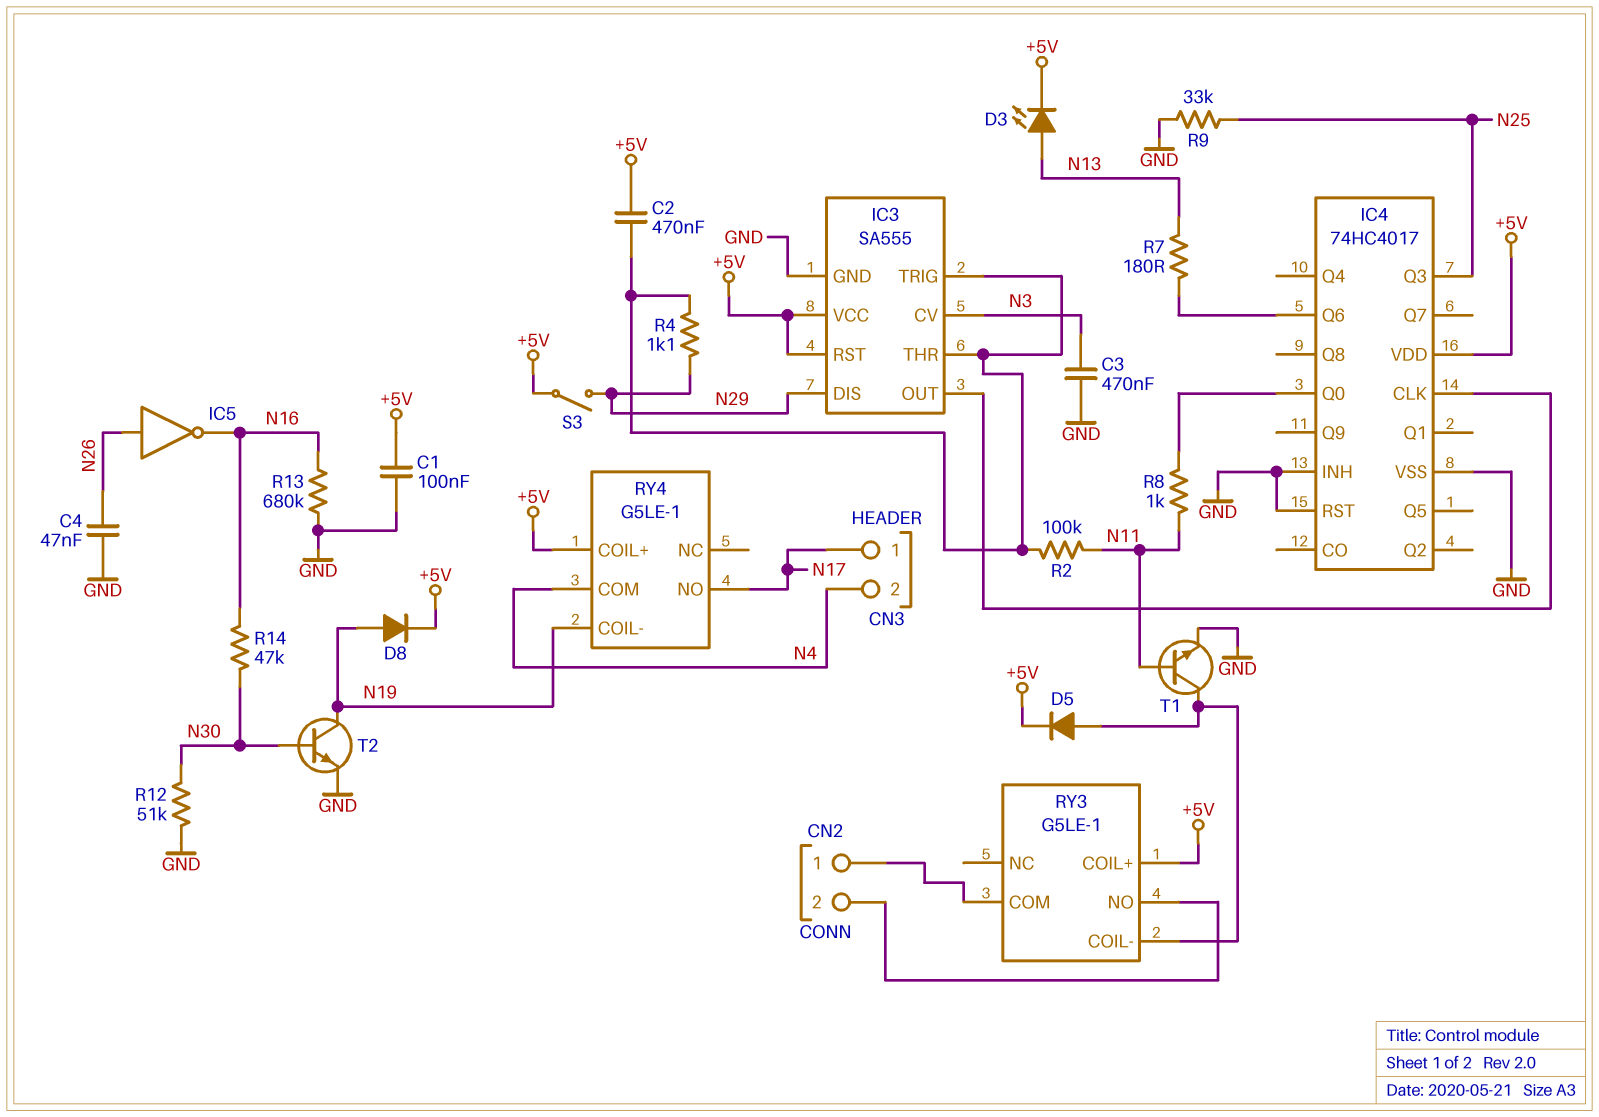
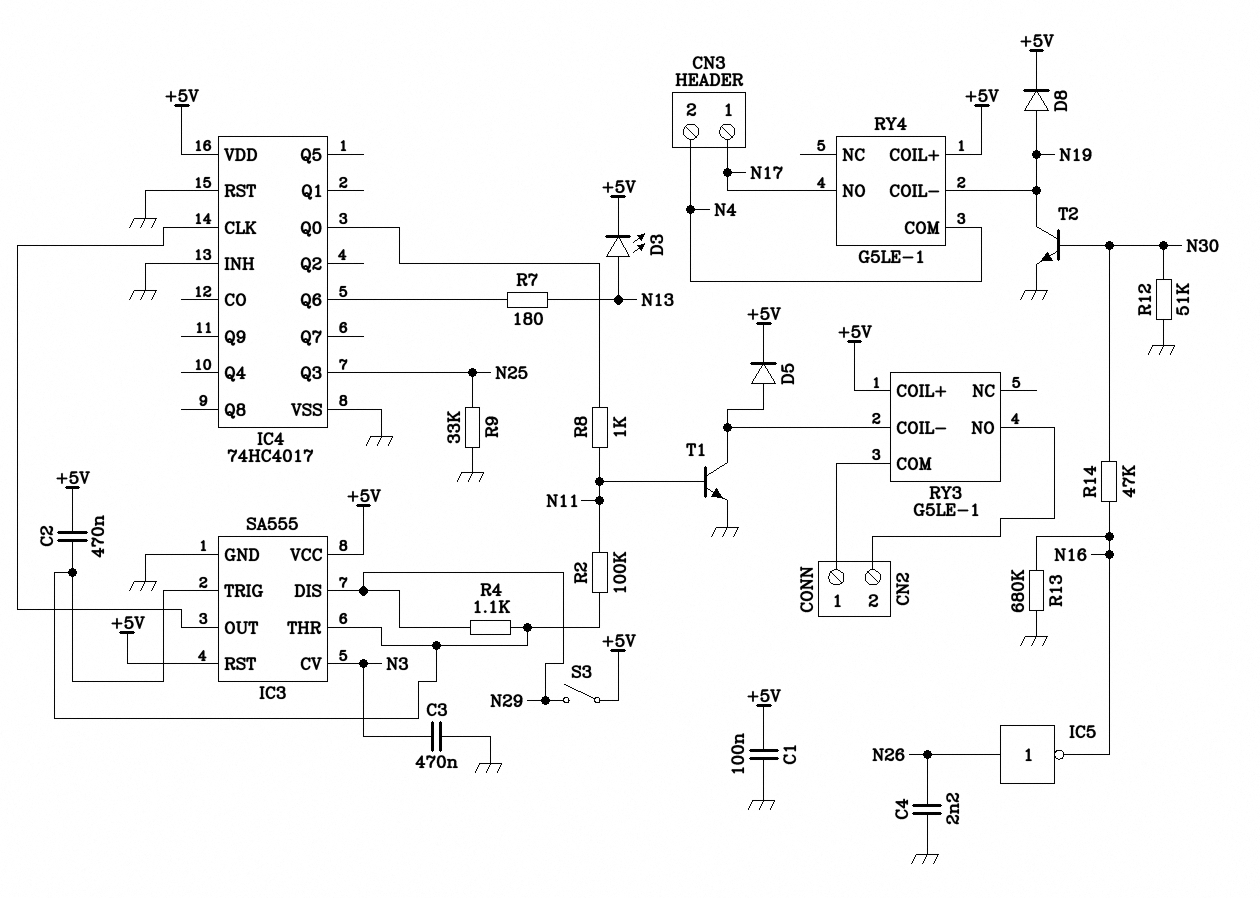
C4: 47nF (GND, N26) -> 2.2nF (GND, N26)

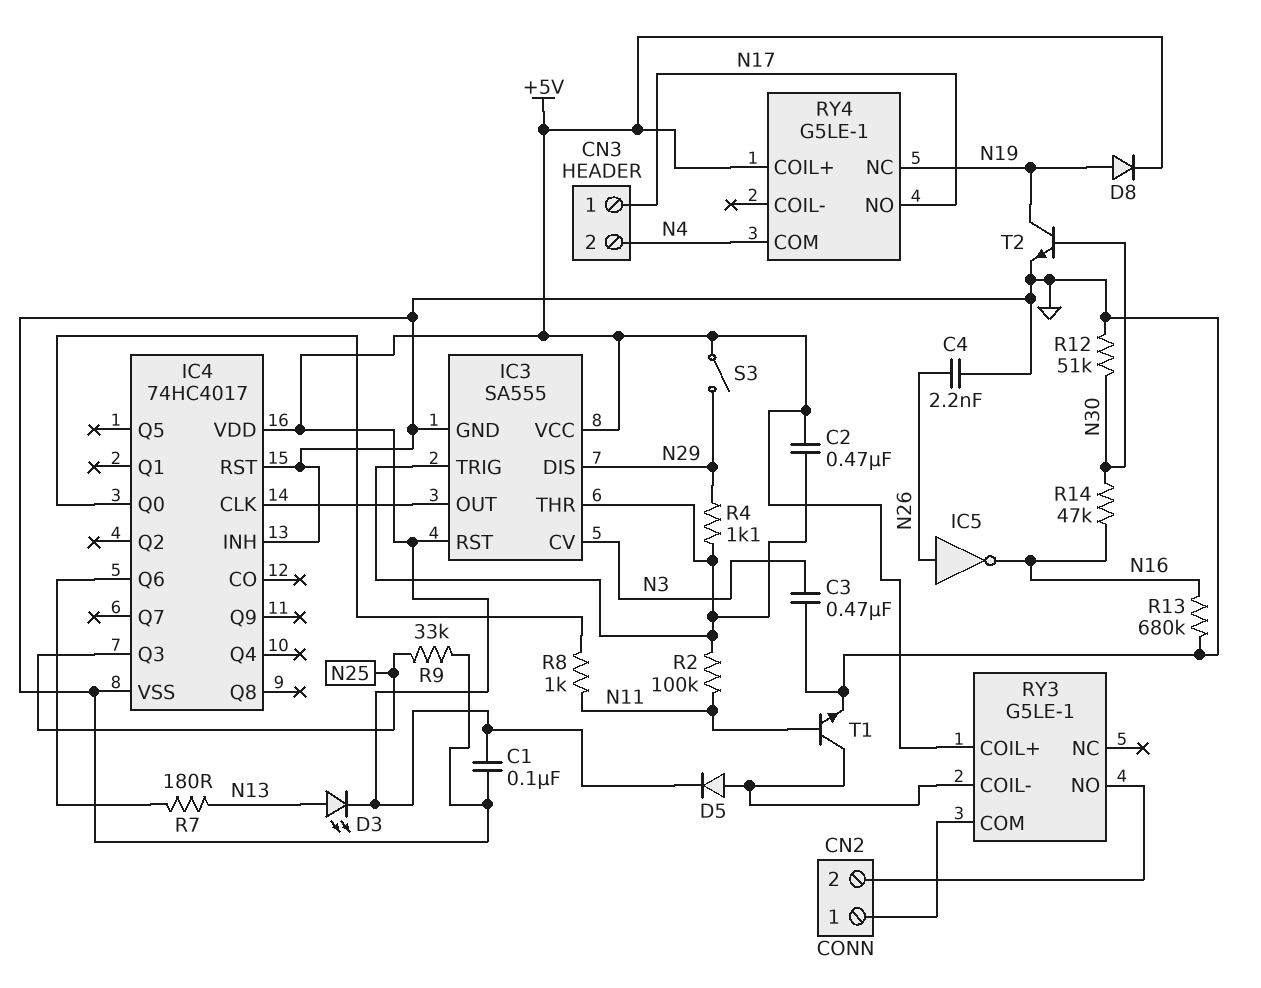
RY4 pin COIL-: N19 -> none
RY4 pin NC: none -> N19

